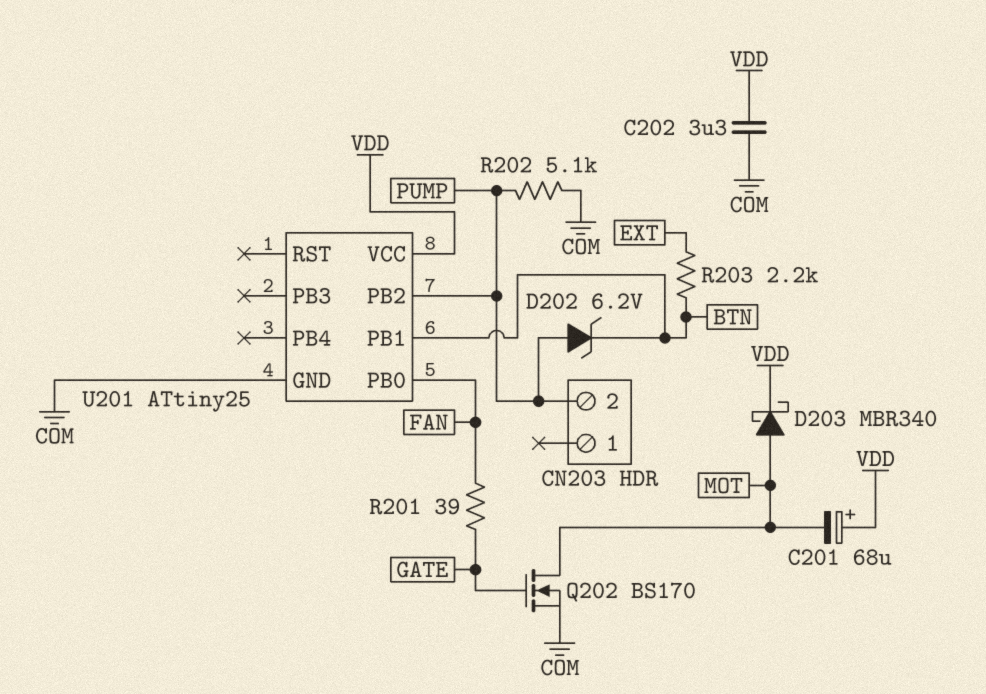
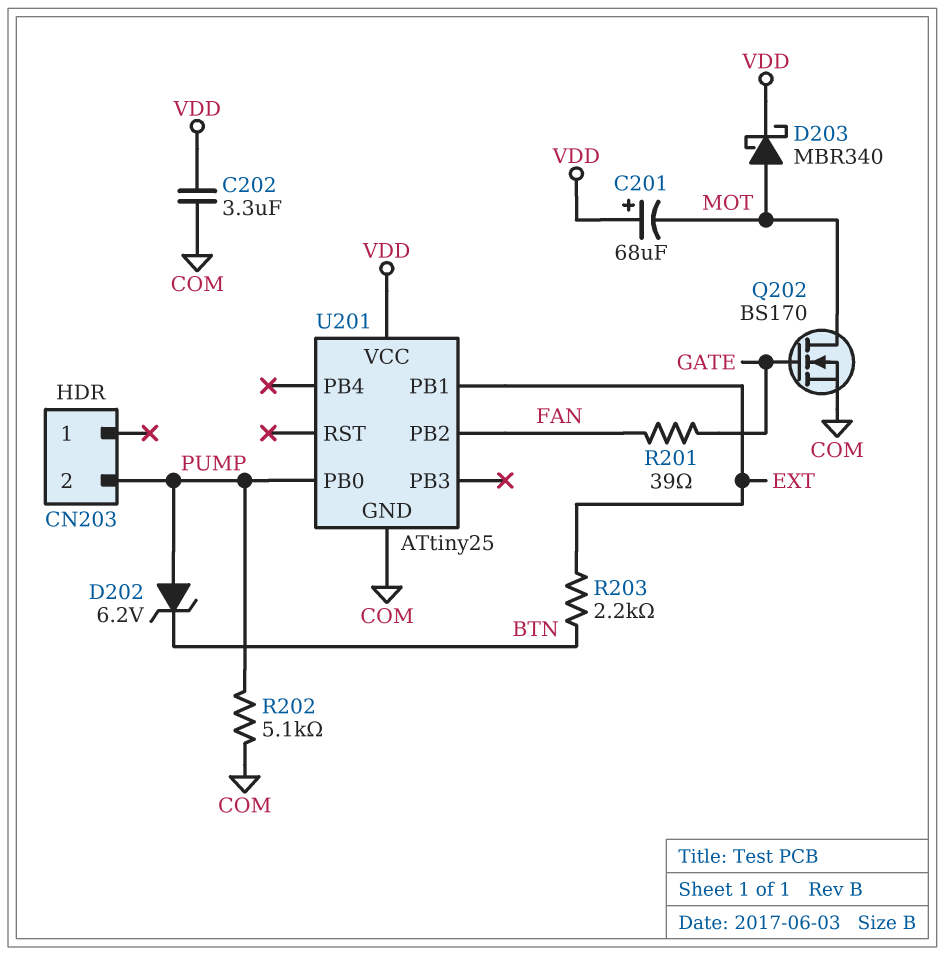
U201 pin PB0: FAN -> PUMP
U201 pin PB1: BTN -> EXT
U201 pin PB2: PUMP -> FAN

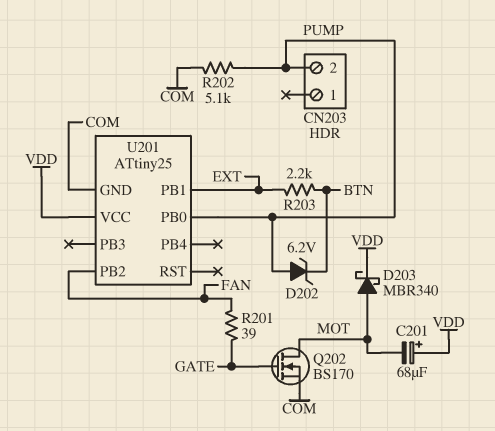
C202: 3.3uF (COM, VDD) -> none

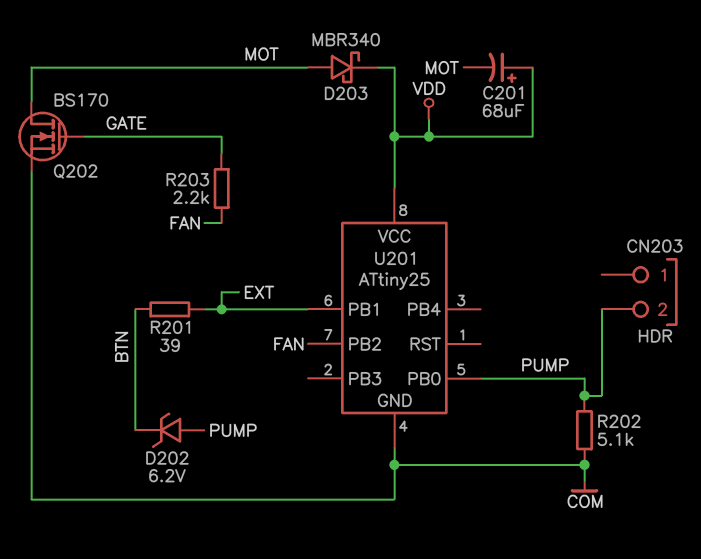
R201: 39 (FAN, GATE) -> 39 (BTN, EXT)
R203: 2.2k (BTN, EXT) -> 2.2k (FAN, GATE)

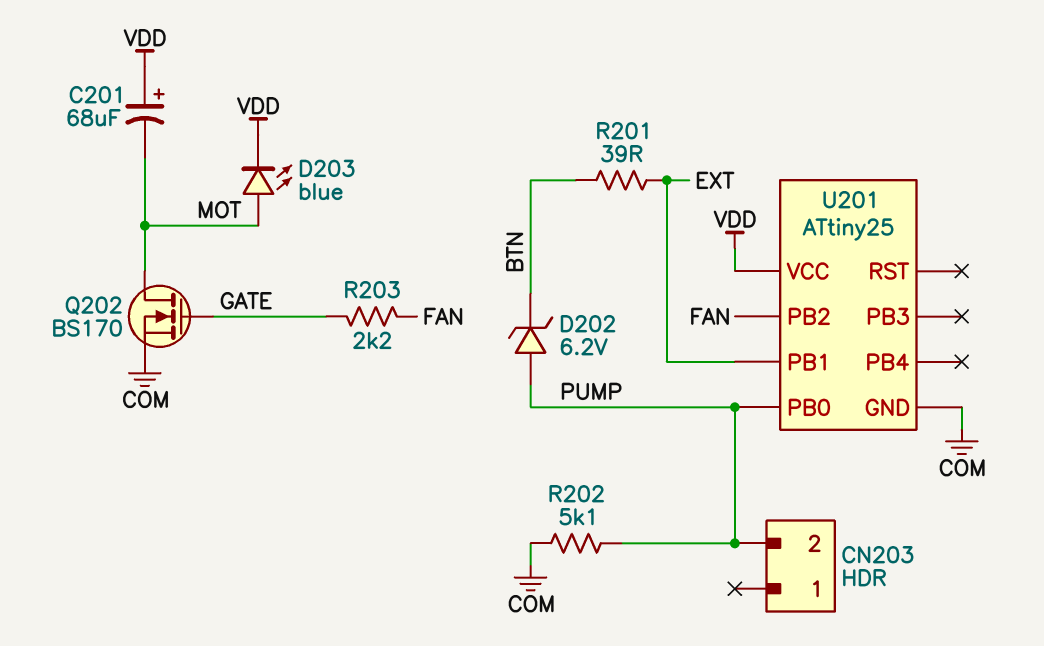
D203: schottky MBR340 (A MOT, K VDD) -> LED blue (A MOT, K VDD)

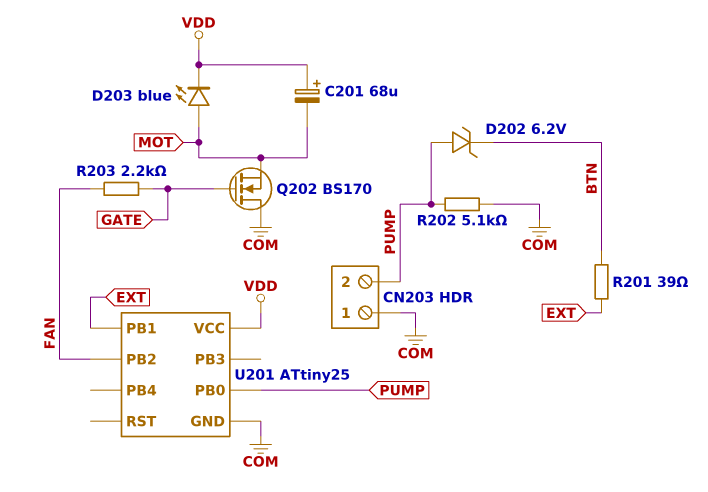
CN203 pin 1: none -> COM
Q202: NMOS BS170 (G GATE, D MOT, S COM) -> NMOS BS170 (G GATE, D COM, S MOT)

